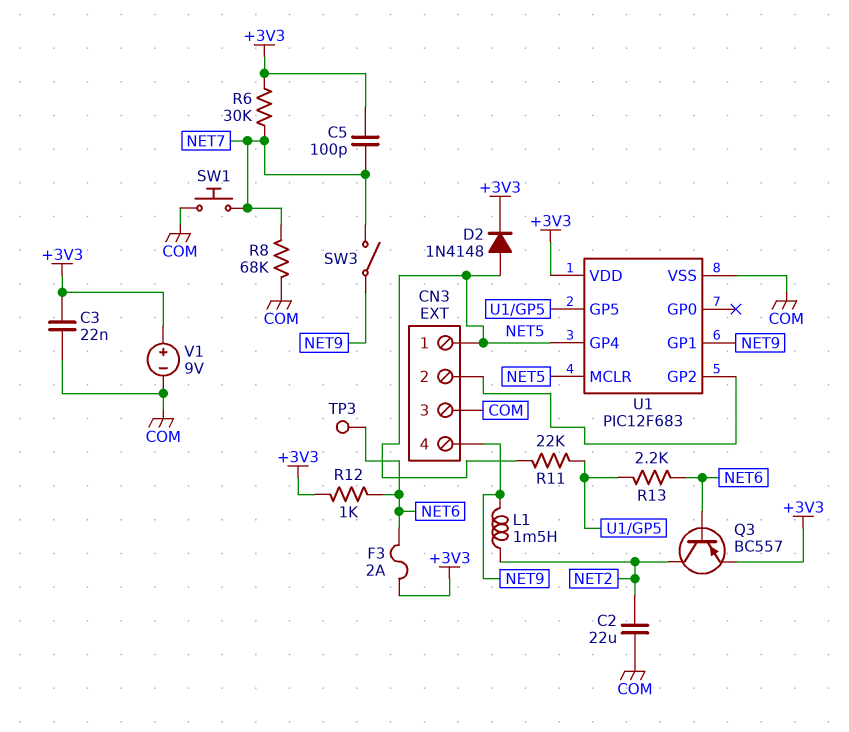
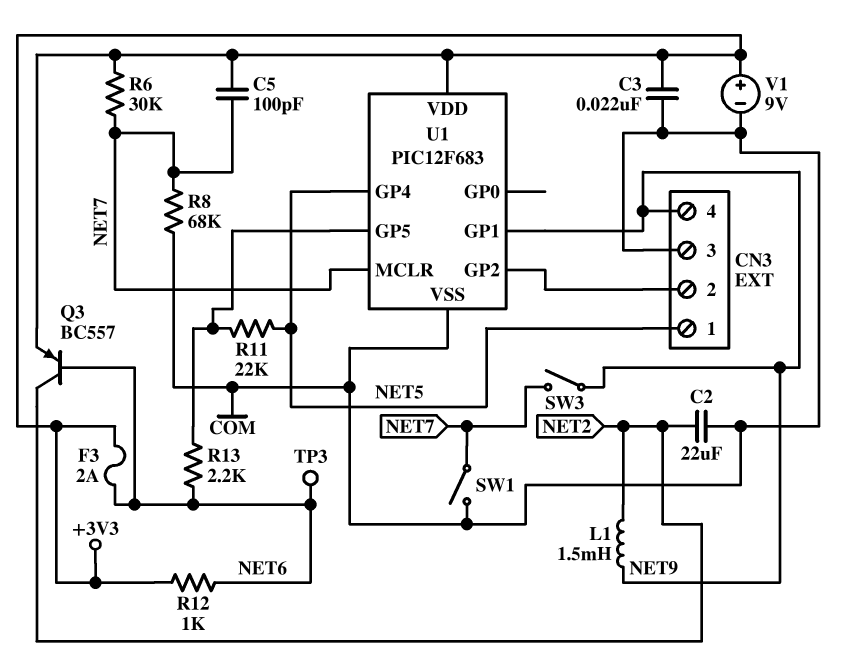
D2: diode 1N4148 (A NET5, K +3V3) -> none
SW1: button (COM, NET7) -> switch (COM, NET7)
U1 pin MCLR: NET5 -> NET7

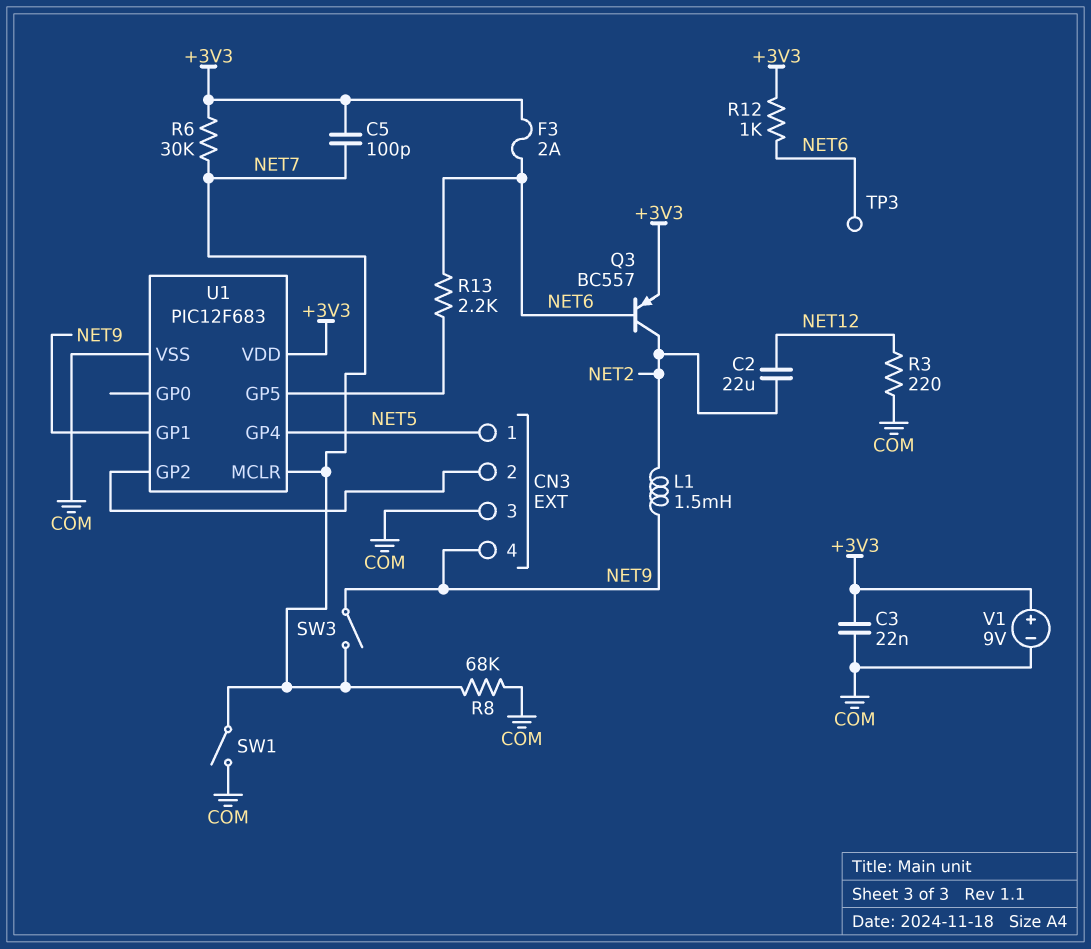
C2: 22uF (COM, NET2) -> 22uF (NET2, NET12)
R3: none -> 220 (COM, NET12)
R11: 22k (NET5, U1/GP5) -> none

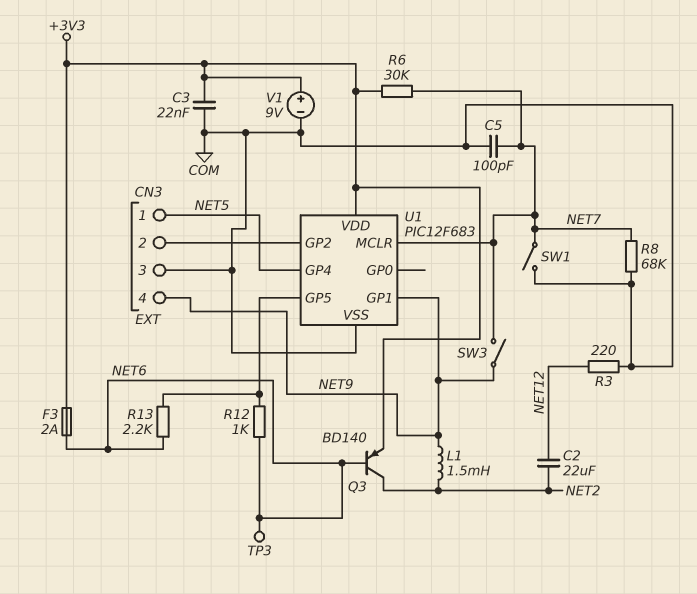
C5: 100pF (+3V3, NET7) -> 100pF (COM, NET7)
Q3: PNP BC557 (B NET6, C NET2, E +3V3) -> PNP BD140 (B NET6, C NET2, E +3V3)
R12: 1k (+3V3, NET6) -> 1k (NET6, U1/GP5)

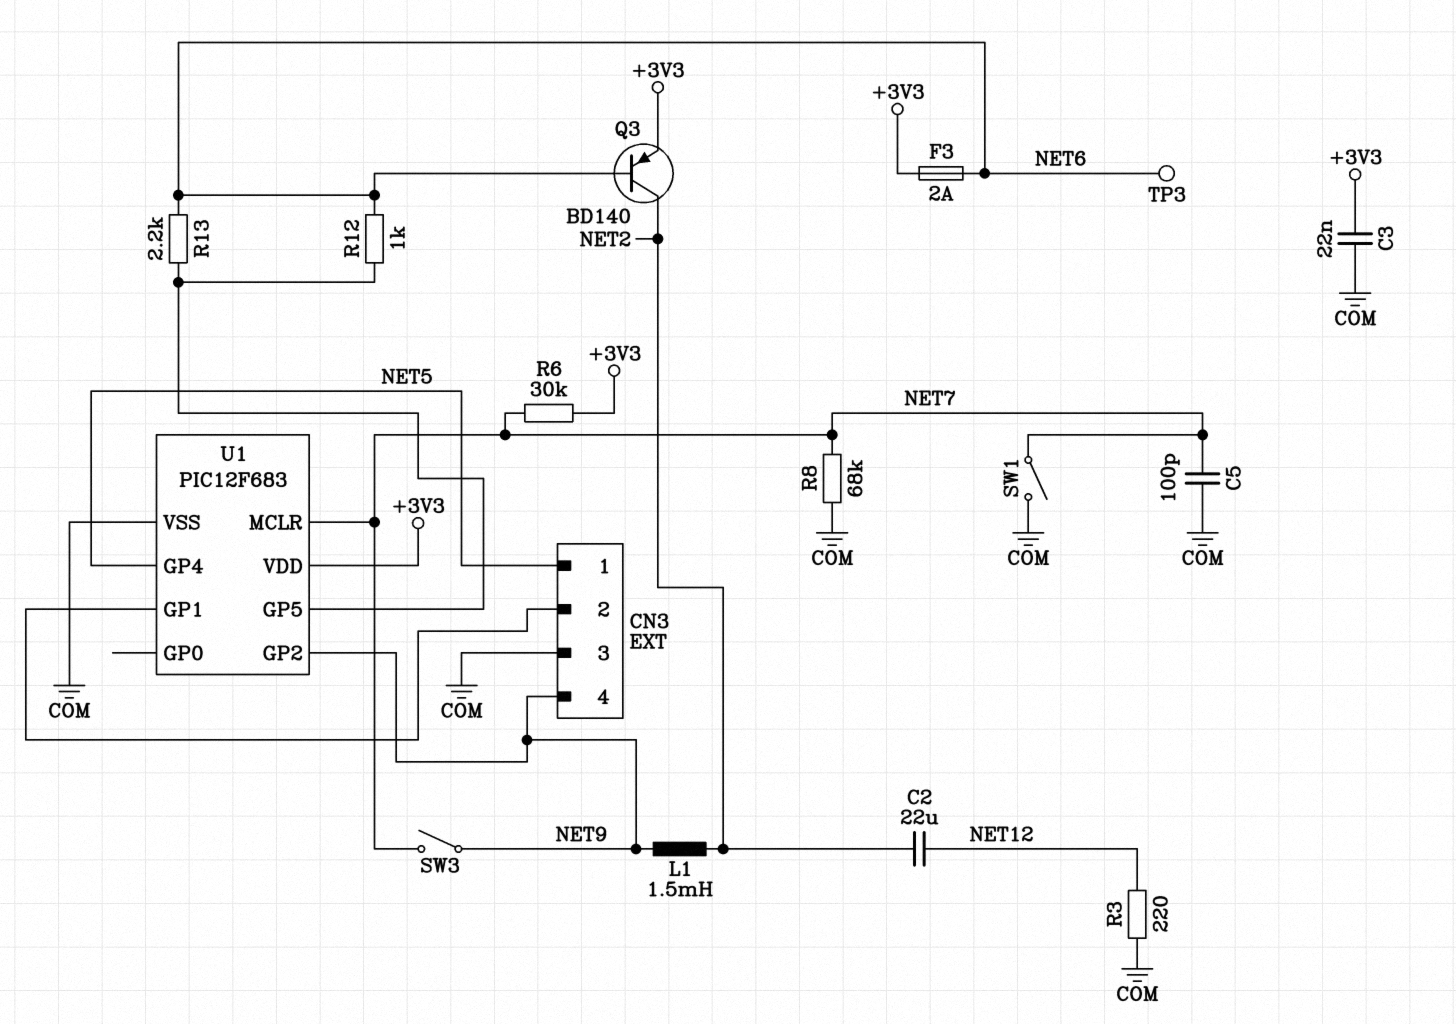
U1 pin GP1: NET9 -> CN3/2
U1 pin GP2: CN3/2 -> NET9
V1: 9V (plus +3V3, minus COM) -> none

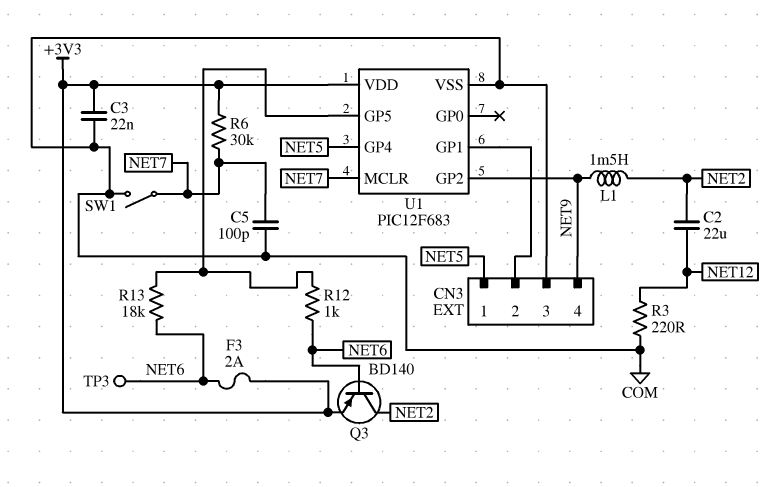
R8: 68k (COM, NET7) -> none
R13: 2.2k (NET6, U1/GP5) -> 18k (NET6, U1/GP5)
SW3: switch (NET7, NET9) -> none

